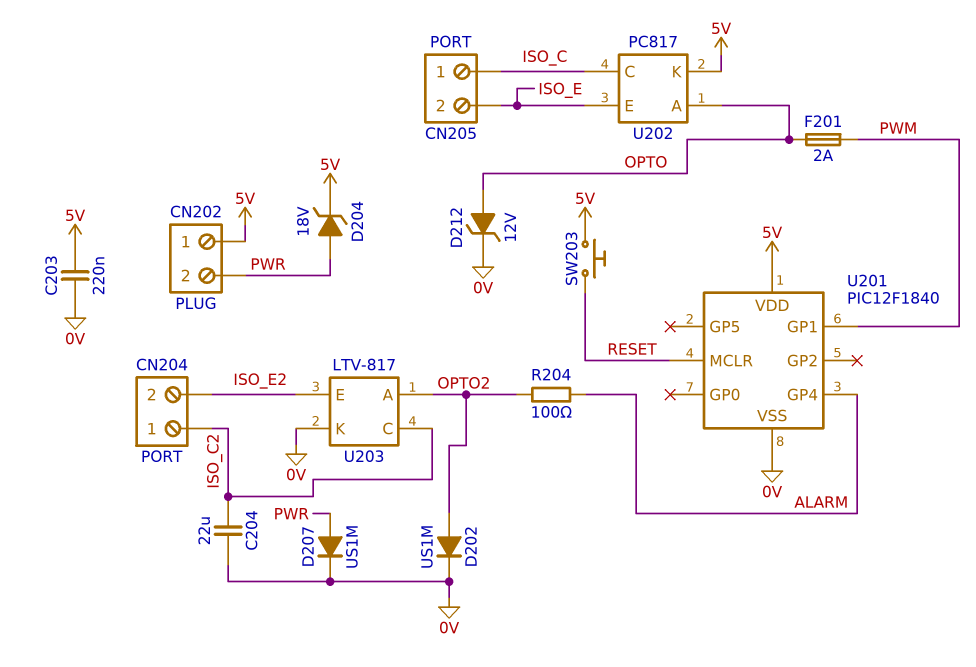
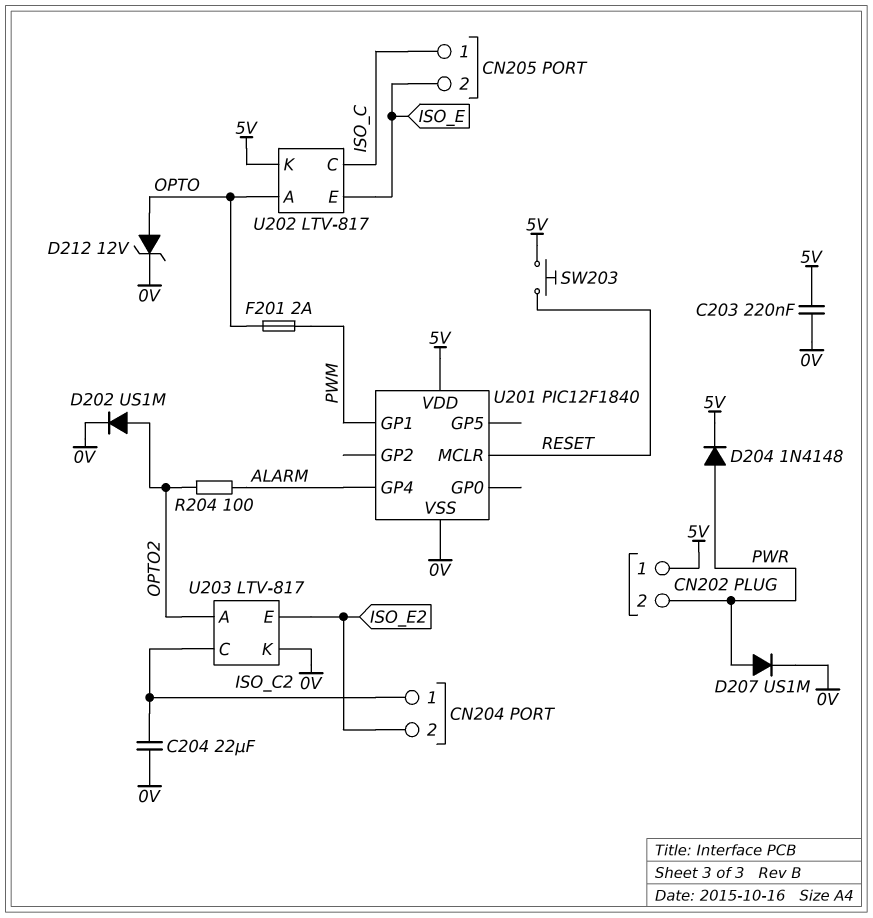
D204: zener 18V (A PWR, K 5V) -> diode 1N4148 (A PWR, K 5V)
U202: PC817 -> LTV-817

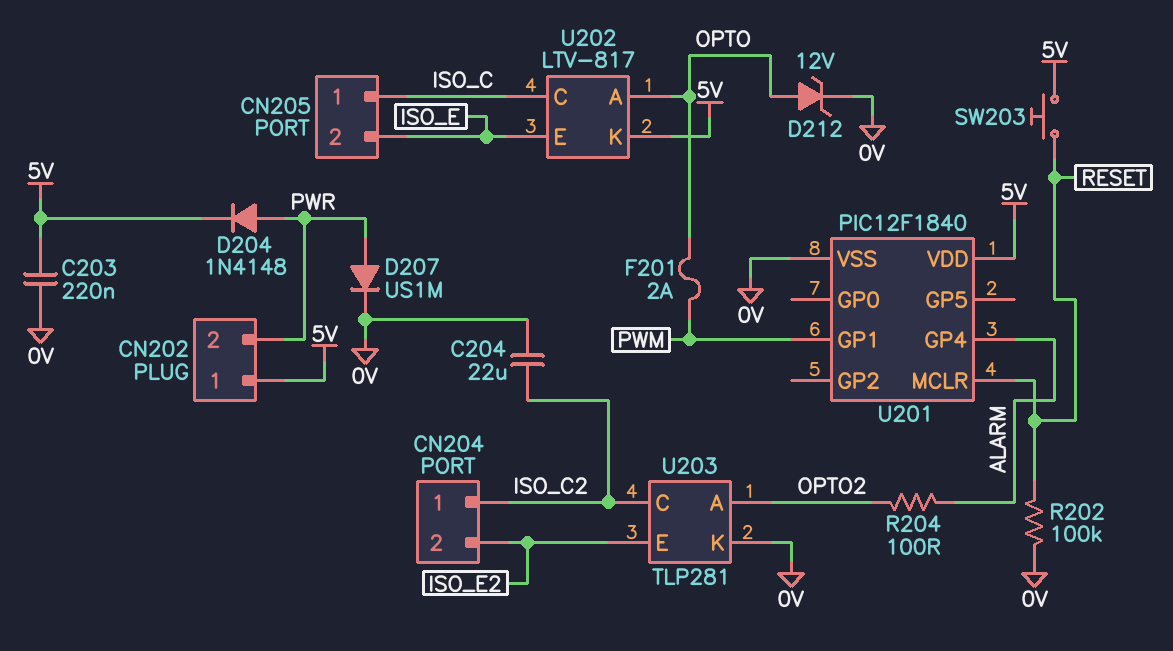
D202: diode US1M (A OPTO2, K 0V) -> none
R202: none -> 100k (0V, RESET)
U203: LTV-817 -> TLP281

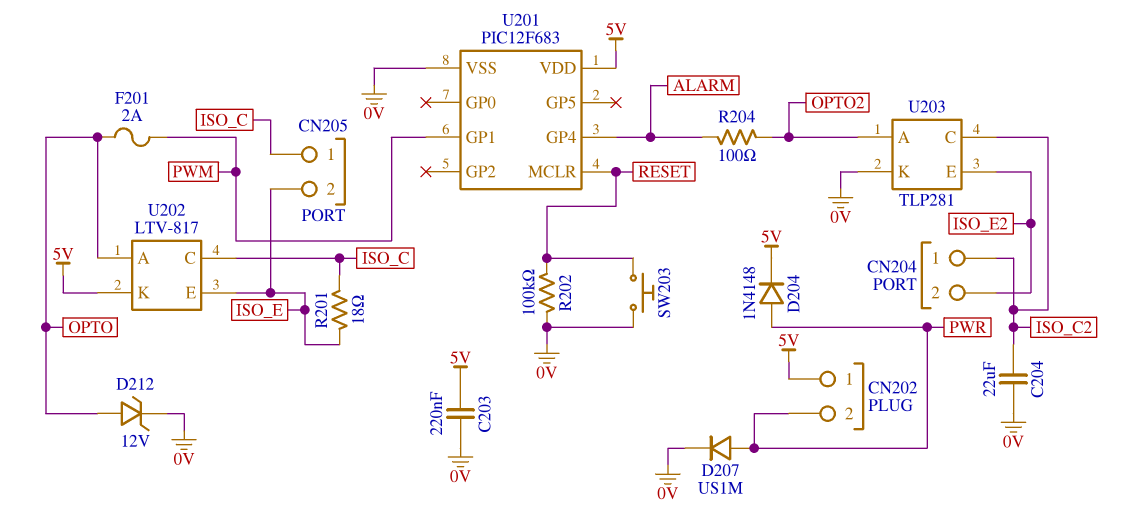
R201: none -> 18 (ISO_C, ISO_E)
SW203: button (5V, RESET) -> button (0V, RESET)
U201: PIC12F1840 -> PIC12F683

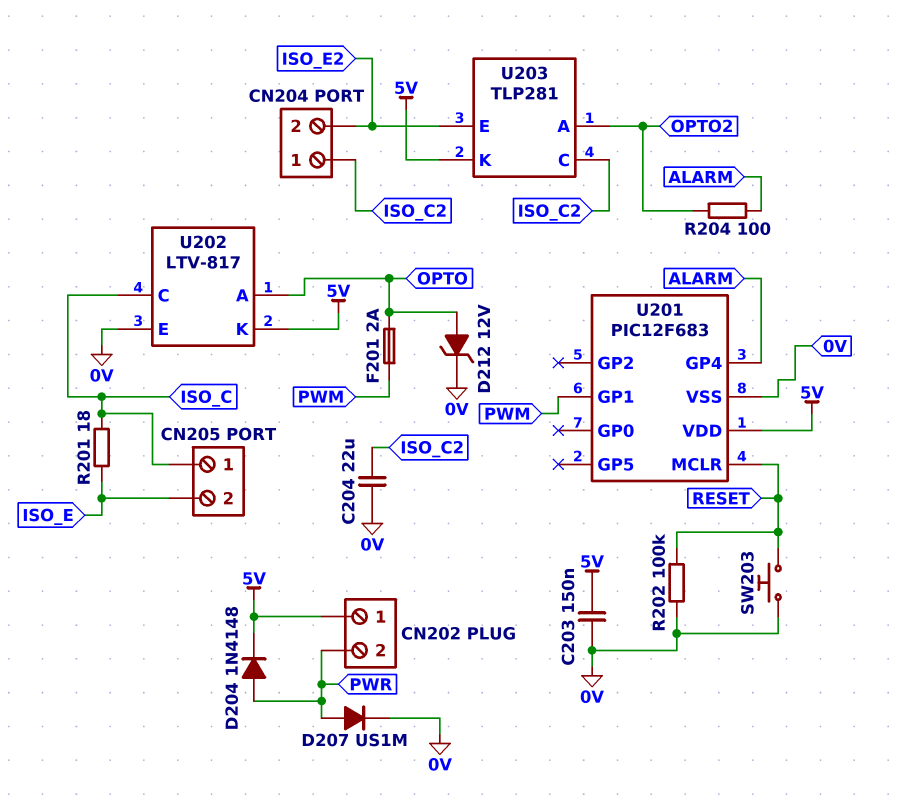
C203: 220nF (0V, 5V) -> 150nF (0V, 5V)
U202 pin E: ISO_E -> 0V
U203 pin K: 0V -> 5V

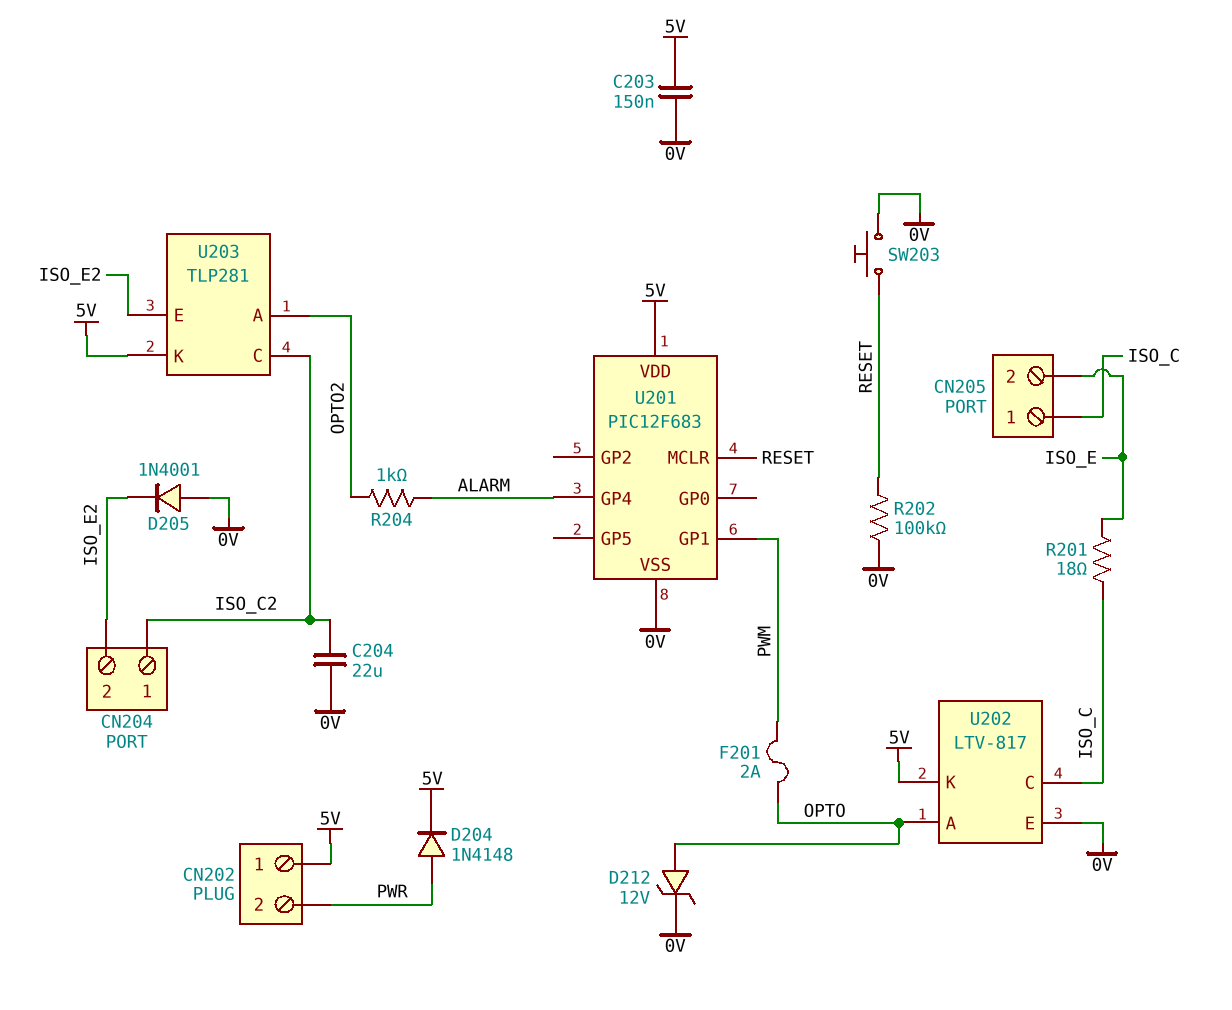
D205: none -> diode 1N4001 (A 0V, K ISO_E2)
D207: diode US1M (A PWR, K 0V) -> none
R204: 100 (ALARM, OPTO2) -> 1k (ALARM, OPTO2)

